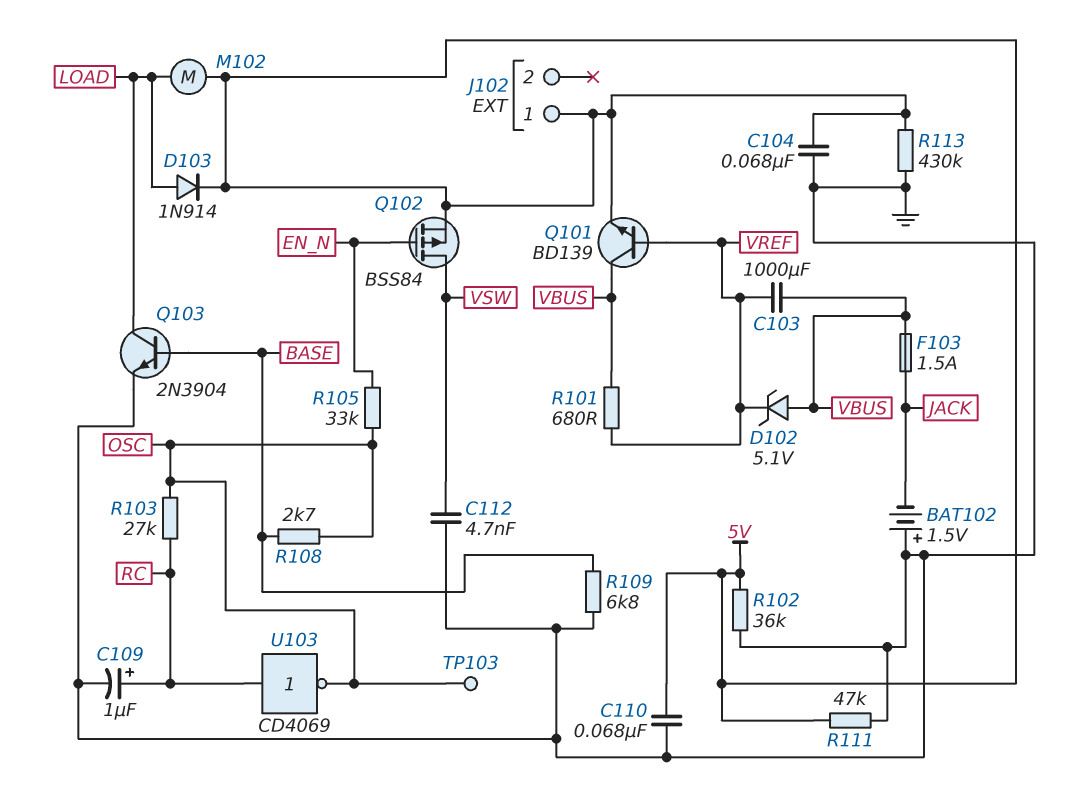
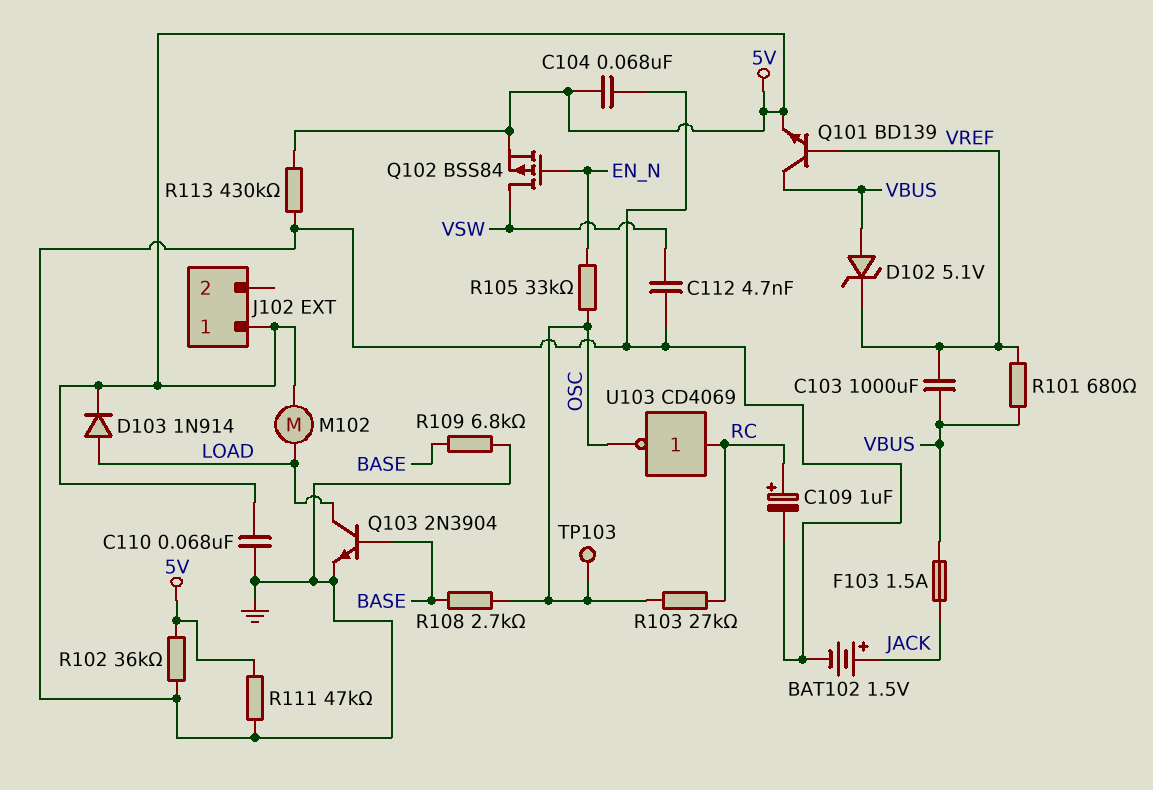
BAT102: 1.5V (plus GND, minus JACK) -> 1.5V (plus JACK, minus GND)

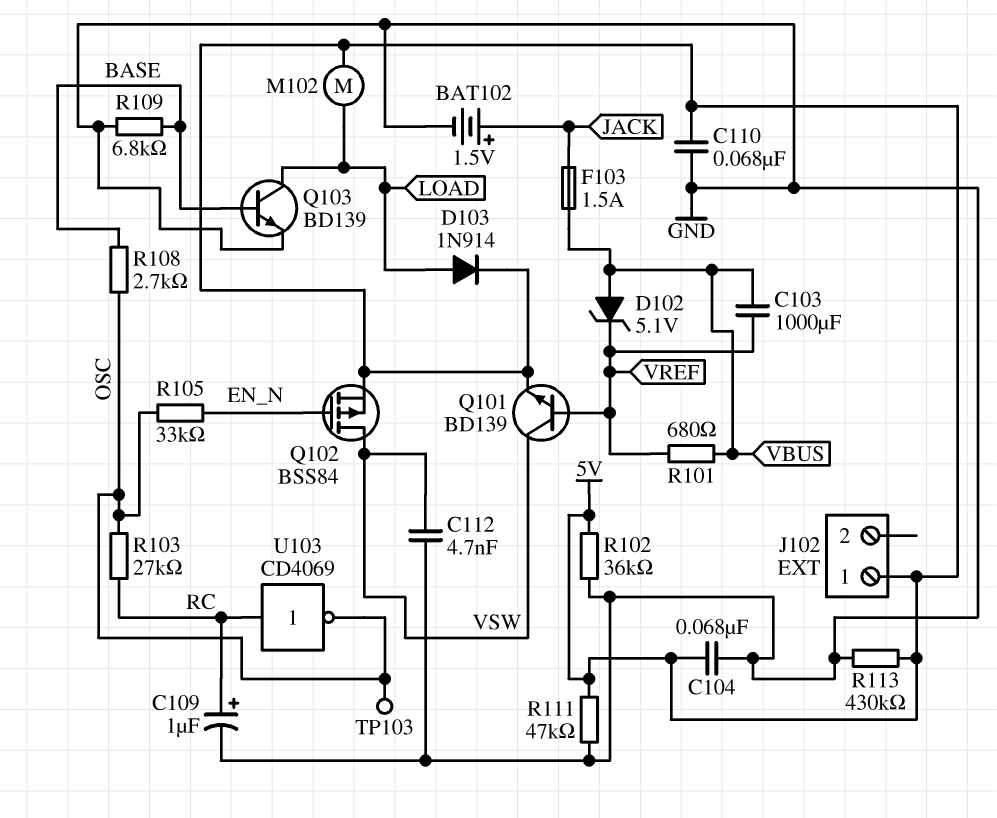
Q101: NPN BD139 (B VREF, C VBUS, E 5V) -> NPN BD139 (B VREF, C VSW, E 5V)
Q103: NPN 2N3904 (B BASE, C LOAD, E GND) -> NPN BD139 (B BASE, C LOAD, E GND)

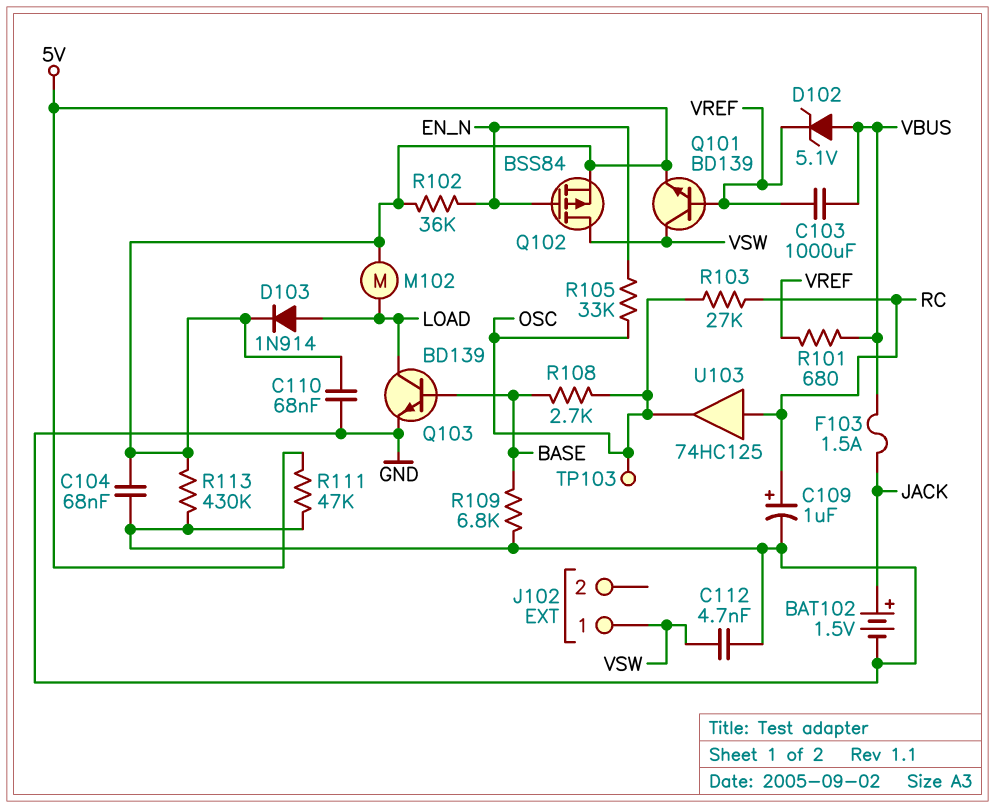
J102 pin 1: 5V -> VSW
R102: 36k (5V, GND) -> 36k (5V, EN_N)
U103: NOT CD4069 (in RC, out OSC) -> buffer 74HC125 (in RC, out OSC)

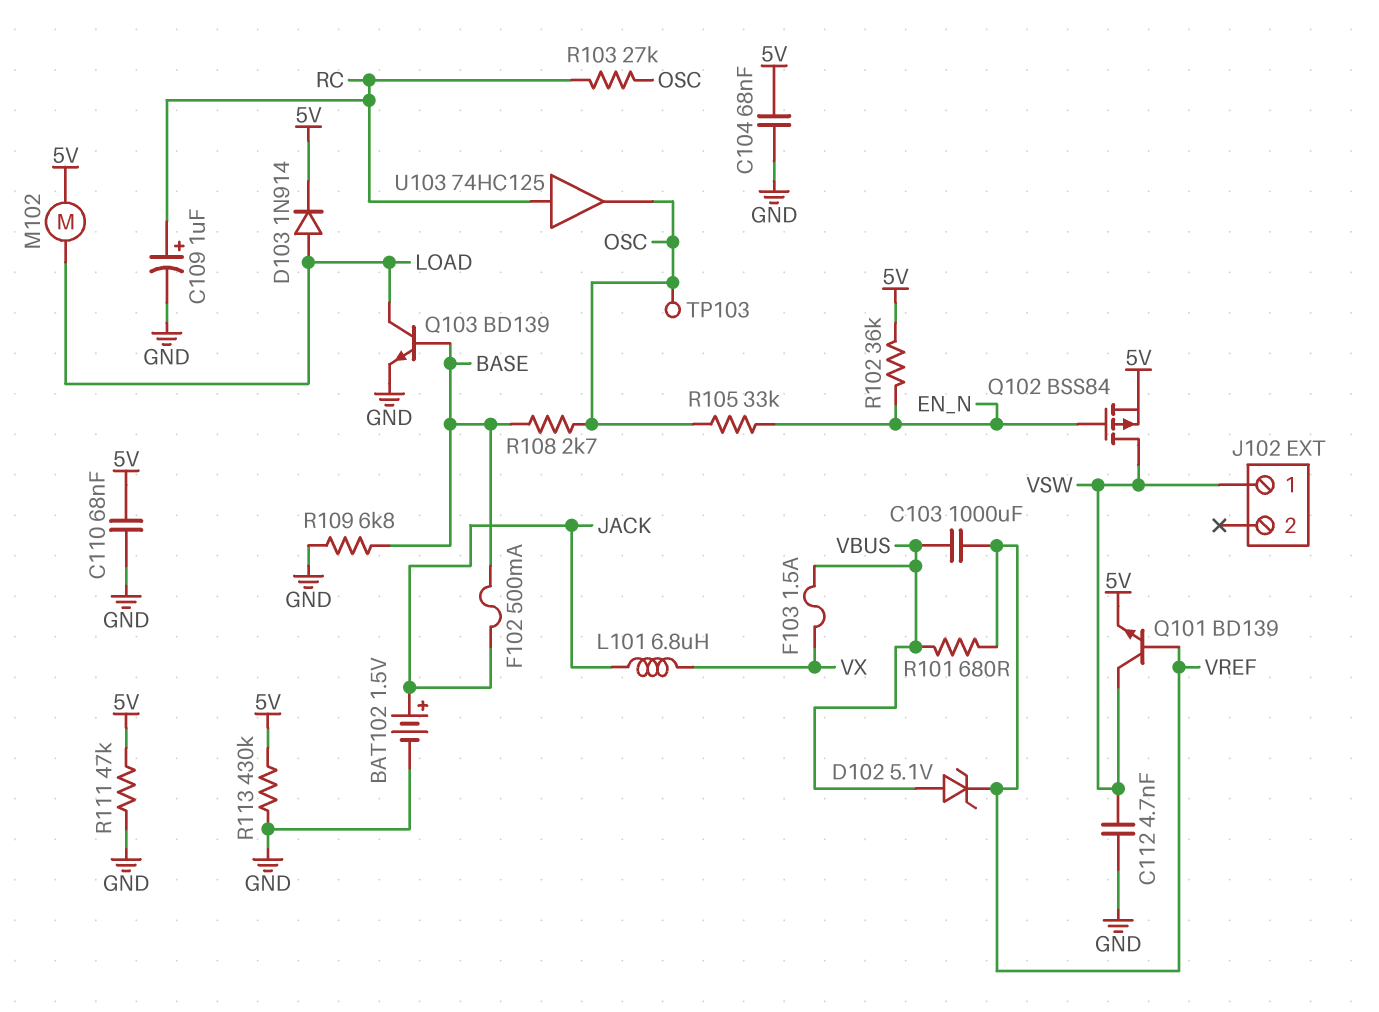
F102: none -> 500mA (BASE, JACK)
F103: 1.5A (JACK, VBUS) -> 1.5A (VBUS, VX)
L101: none -> 6.8uH (JACK, VX)

